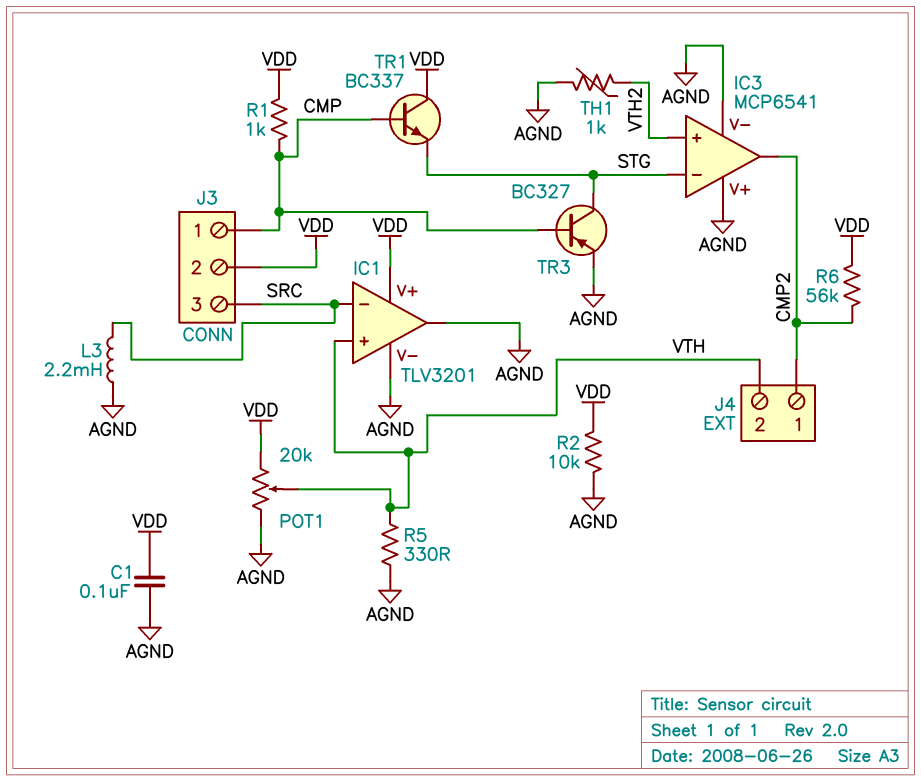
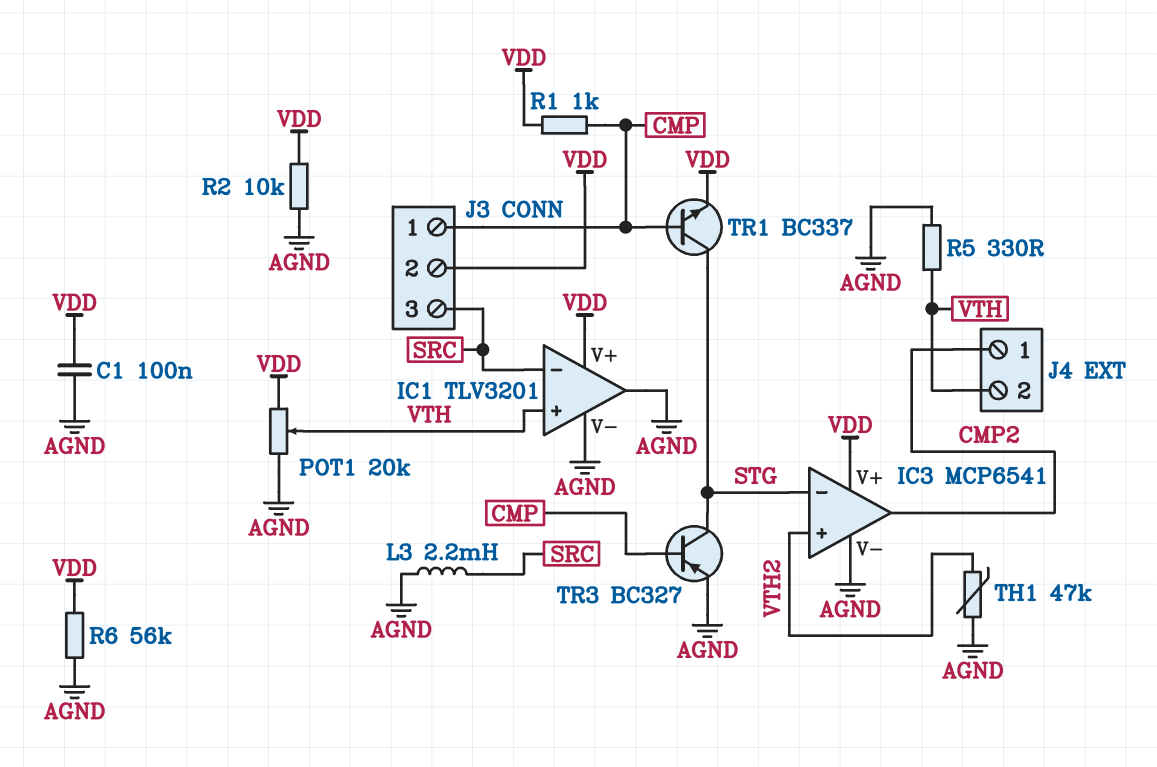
IC3 pin V+: AGND -> VDD
R6: 56k (CMP2, VDD) -> 56k (AGND, VDD)
TH1: 1k (AGND, VTH2) -> 47k (AGND, VTH2)
TR1: NPN BC337 (B CMP, C VDD, E STG) -> NPN BC337 (B CMP, C STG, E VDD)

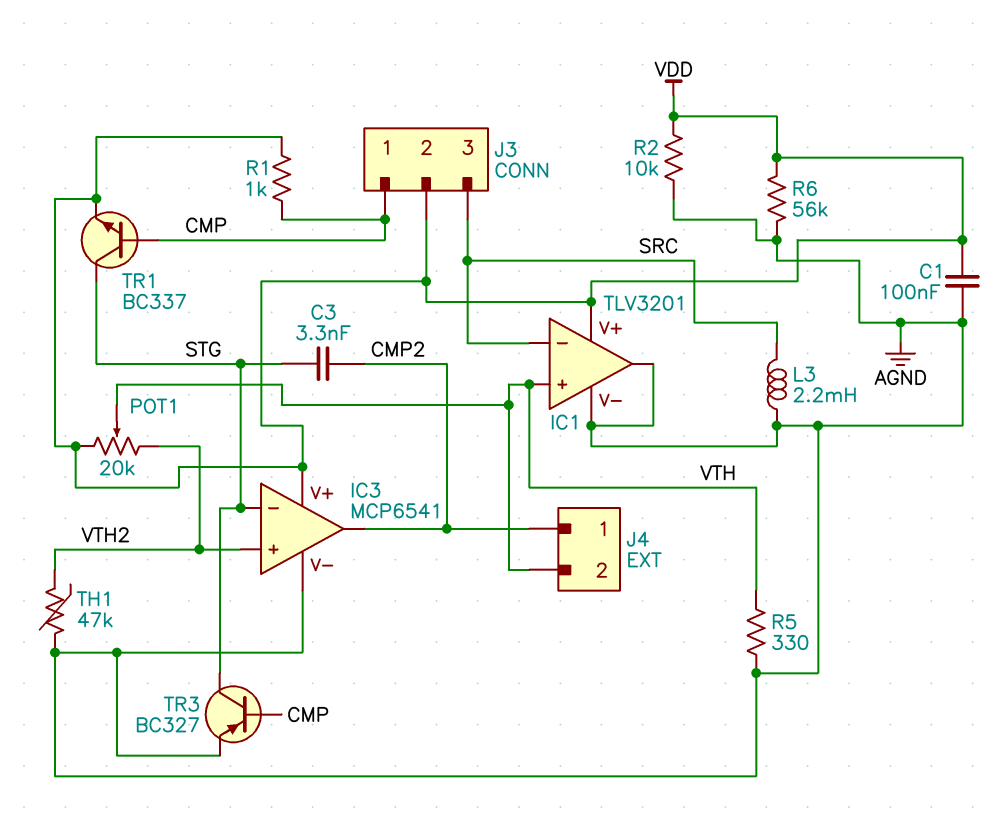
C3: none -> 3.3nF (CMP2, STG)
POT1: 20k (AGND, VDD, wiper VTH) -> 20k (VDD, VTH2, wiper VTH)

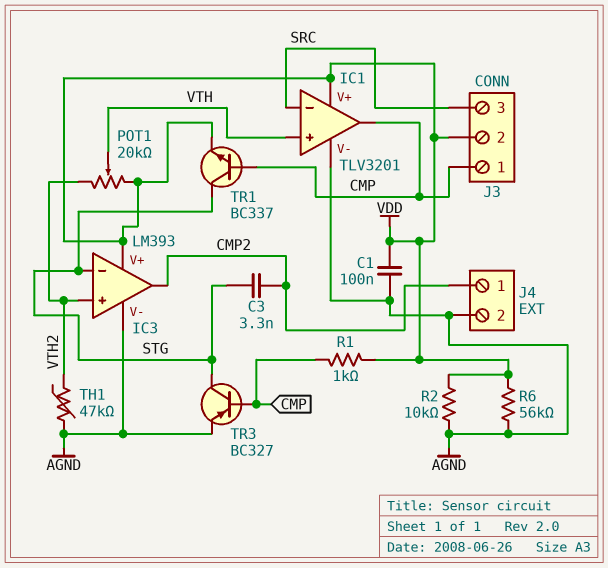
IC1 pin out: AGND -> CMP
IC3: MCP6541 -> LM393
J4 pin 2: VTH -> AGND
L3: 2.2mH (AGND, SRC) -> none
R5: 330 (AGND, VTH) -> none

